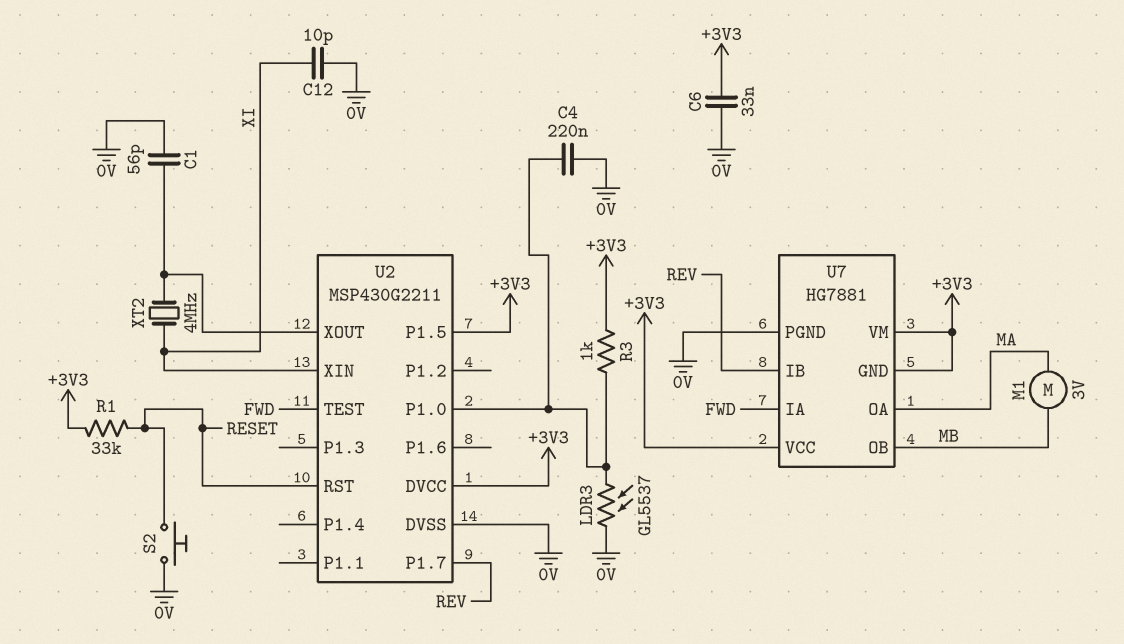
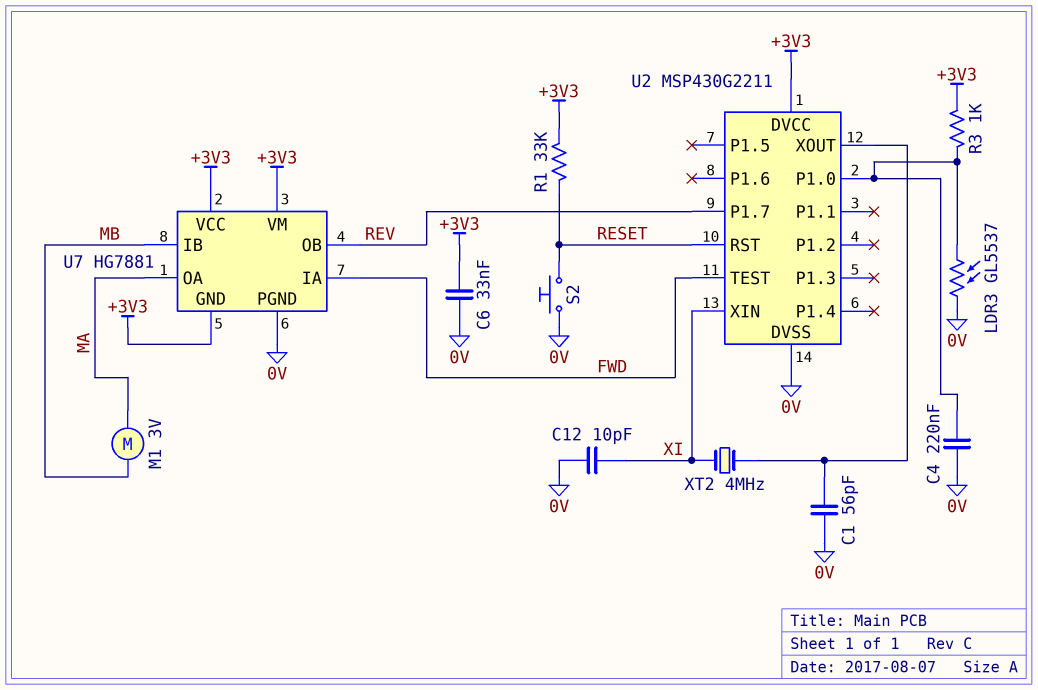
U2 pin P1.5: +3V3 -> none
U7 pin IB: REV -> MB
U7 pin OB: MB -> REV

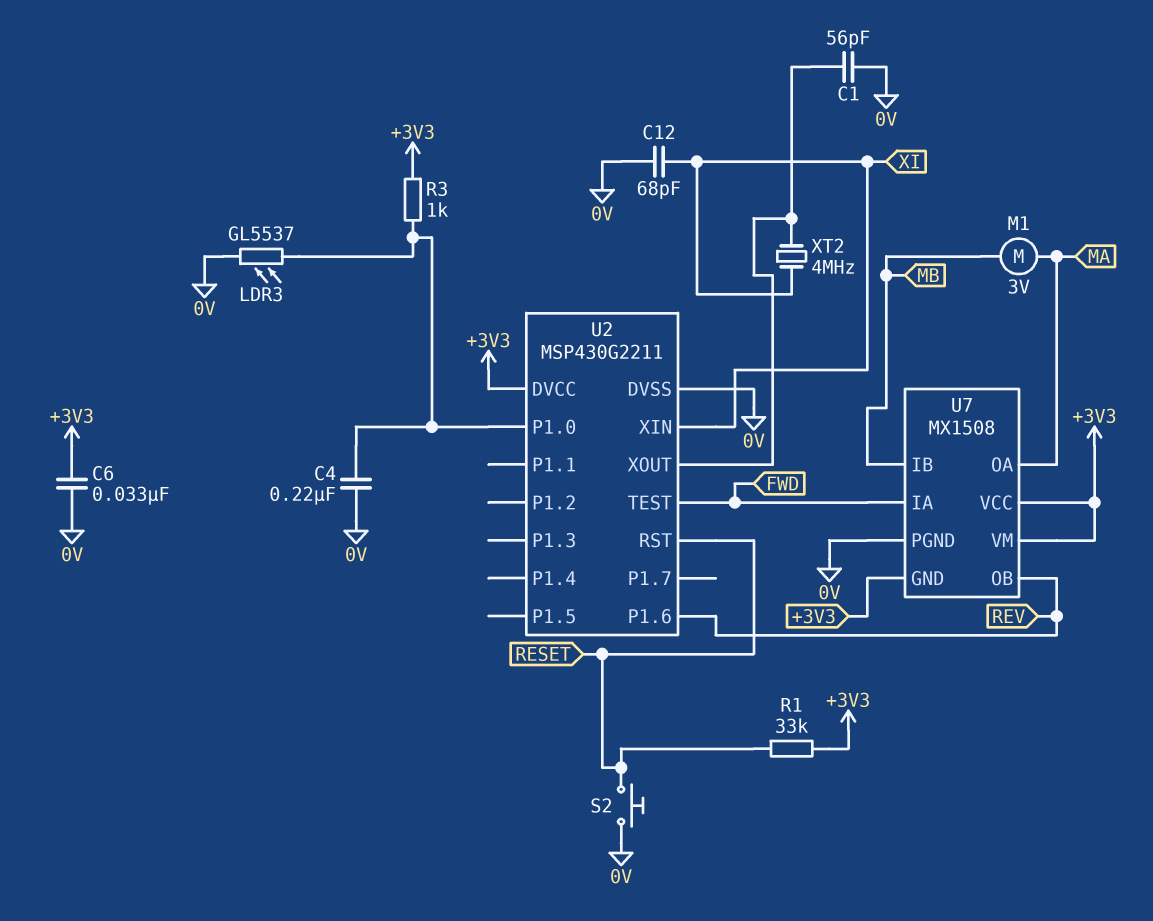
C12: 10pF (0V, XI) -> 68pF (0V, XI)
U2 pin P1.6: none -> REV
U2 pin P1.7: REV -> none
U7: HG7881 -> MX1508

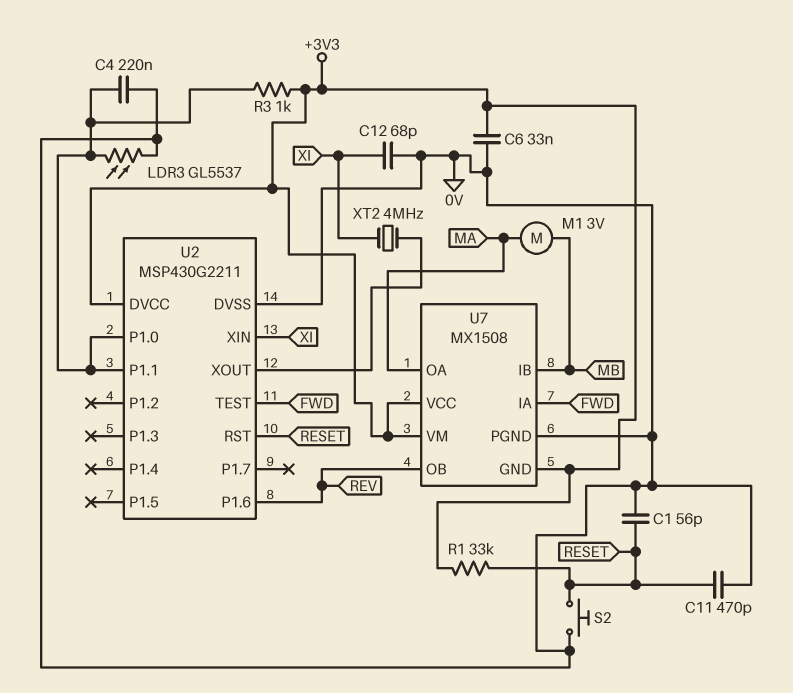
C1: 56pF (0V, U2/XOUT) -> 56pF (0V, RESET)
C11: none -> 470pF (0V, RESET)
U2 pin P1.1: none -> U2/P1.0

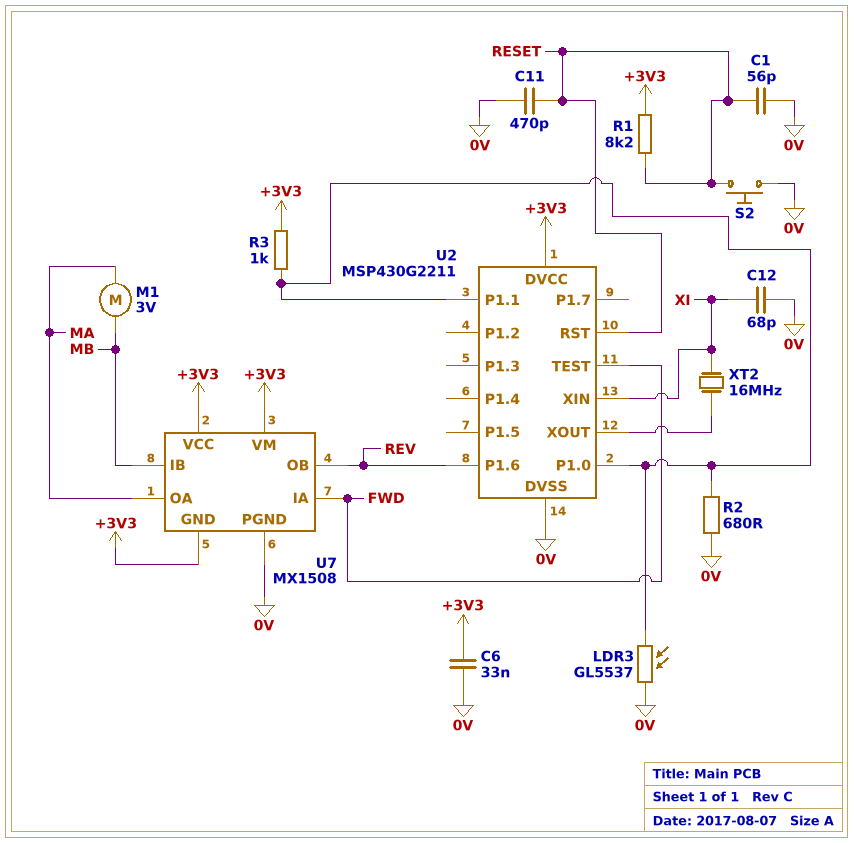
C4: 220nF (0V, U2/P1.0) -> none
R1: 33k (+3V3, RESET) -> 8.2k (+3V3, RESET)
R2: none -> 680 (0V, U2/P1.0)
XT2: 4MHz (U2/XOUT, XI) -> 16MHz (U2/XOUT, XI)

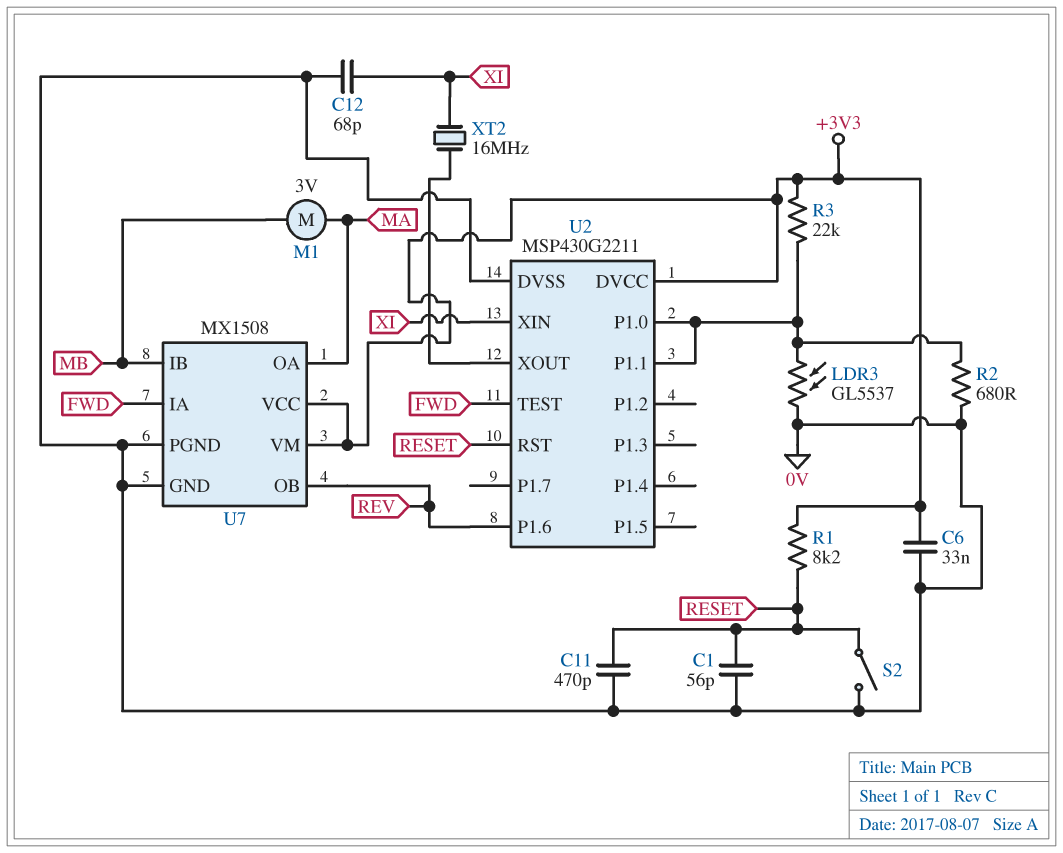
R3: 1k (+3V3, U2/P1.0) -> 22k (+3V3, U2/P1.0)
S2: button (0V, RESET) -> switch (0V, RESET)
U7 pin GND: +3V3 -> 0V

